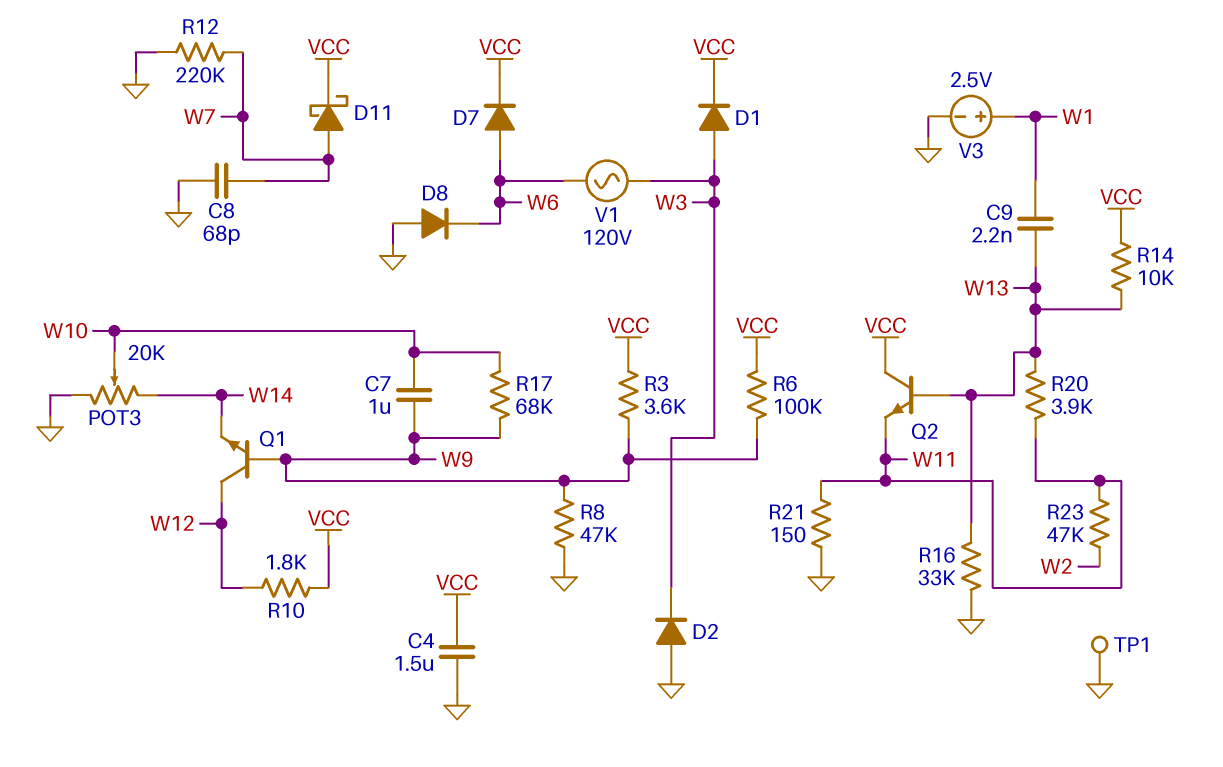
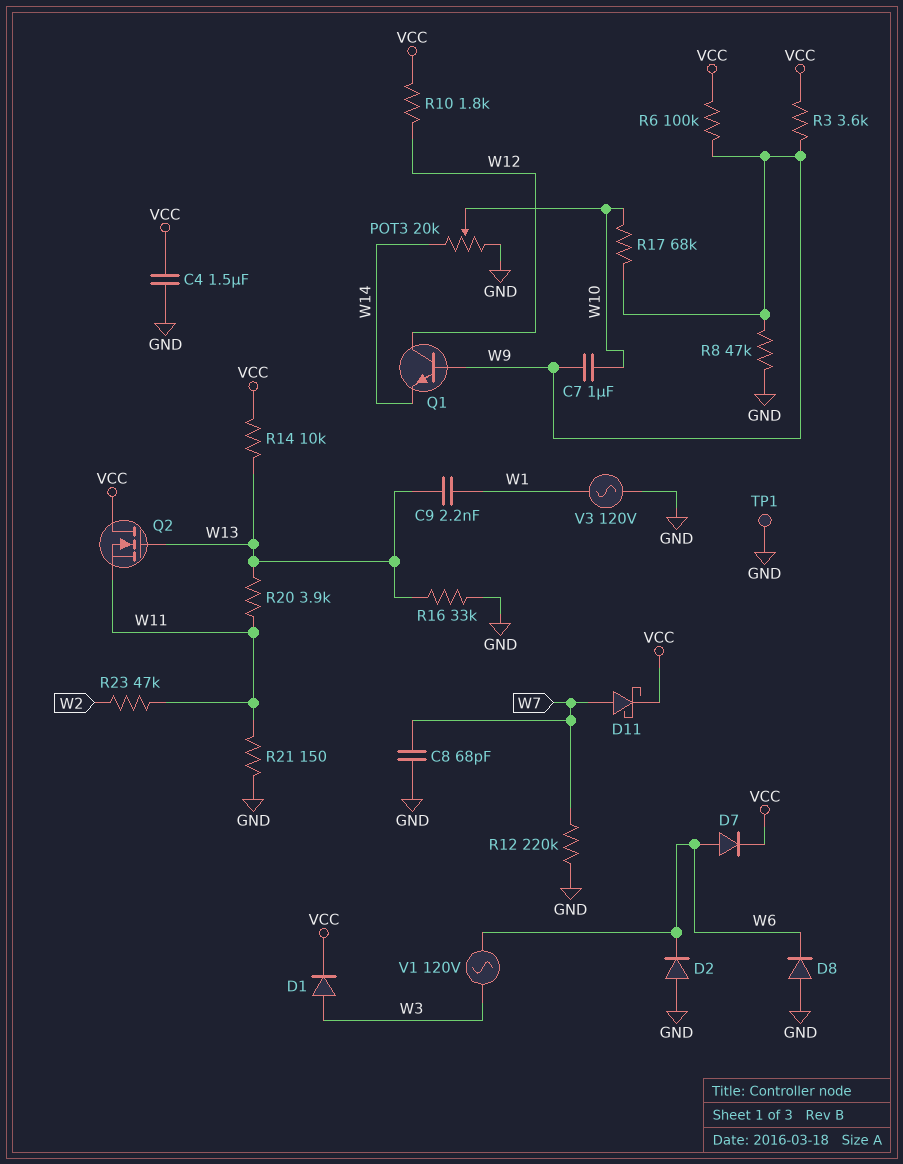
D2: diode (A GND, K W3) -> diode (A GND, K W6)
Q2: NPN (B W13, C VCC, E W11) -> NMOS (G W13, D VCC, S W11)
V3: 2.5V (plus W1, minus GND) -> AC 120V (GND, W1)

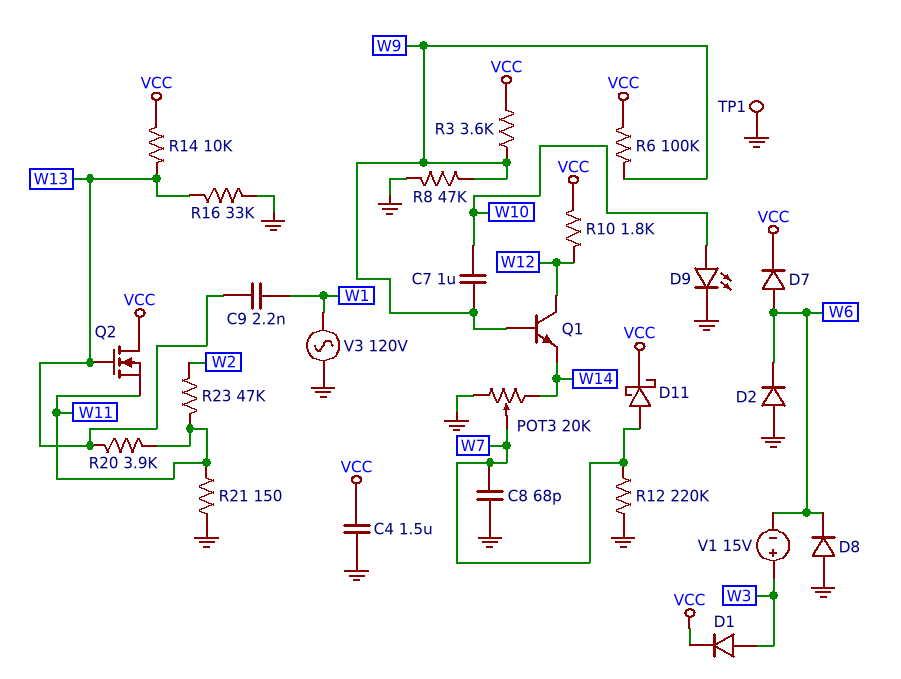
D9: none -> LED (A W10, K GND)
POT3: 20k (GND, W14, wiper W10) -> 20k (GND, W14, wiper W7)
R17: 68k (W9, W10) -> none
V1: AC 120V (W3, W6) -> 15V (plus W3, minus W6)

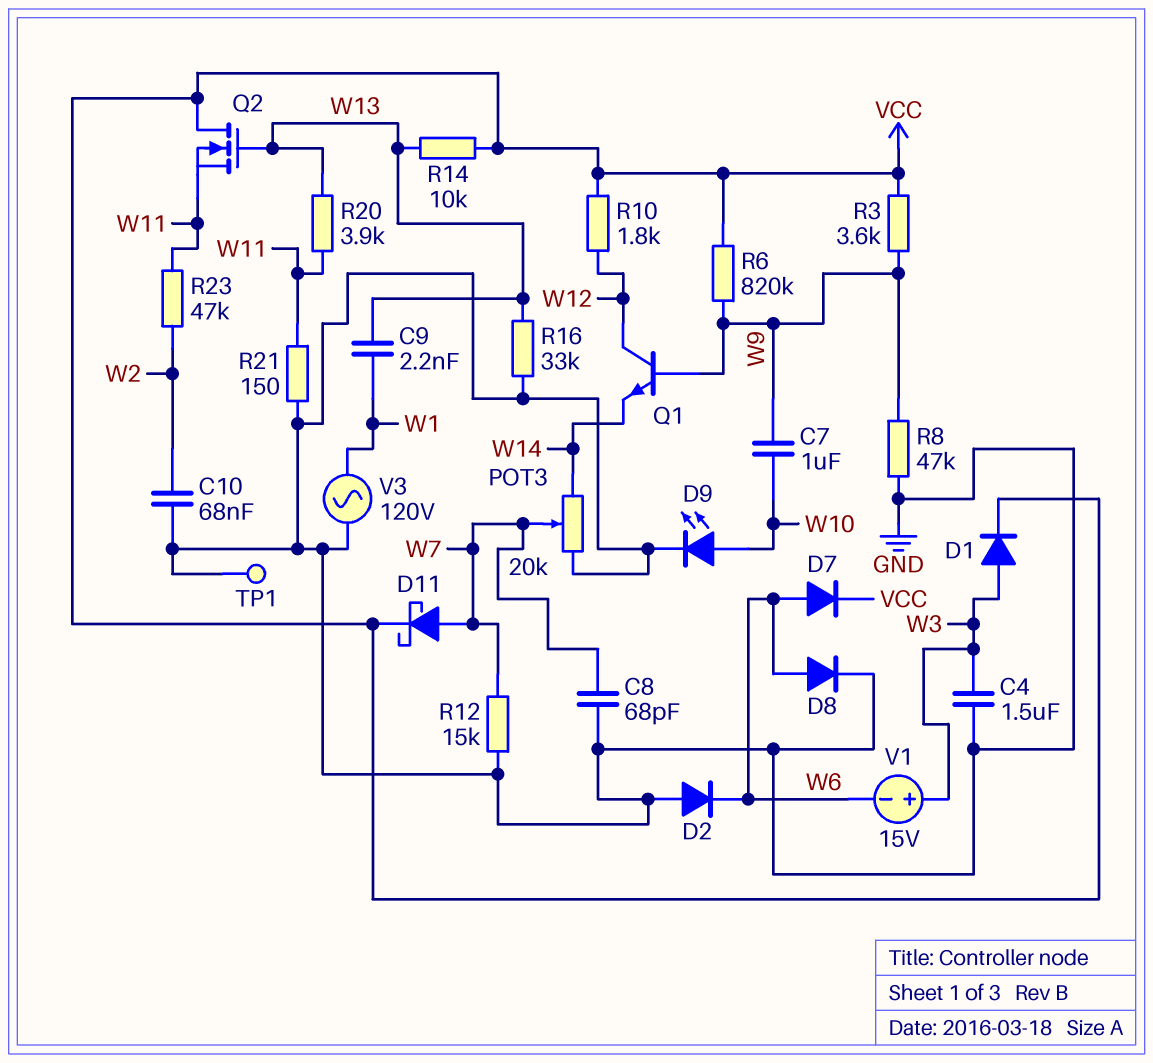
C4: 1.5uF (GND, VCC) -> 1.5uF (GND, W3)
C10: none -> 68nF (GND, W2)
D8: diode (A GND, K W6) -> diode (A W6, K GND)
R6: 100k (VCC, W9) -> 820k (VCC, W9)
R12: 220k (GND, W7) -> 15k (GND, W7)

